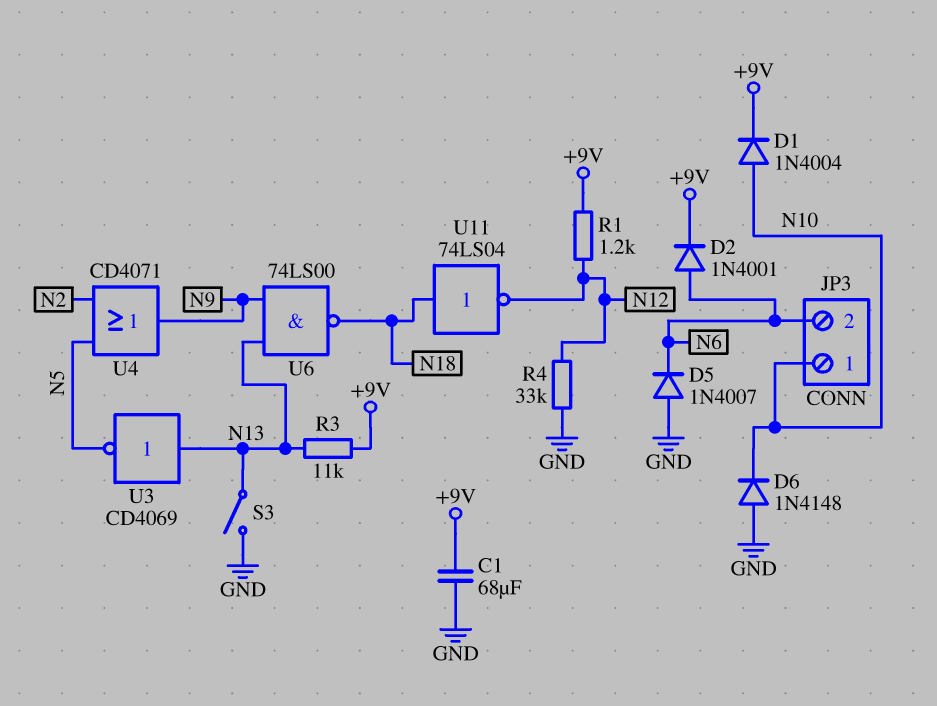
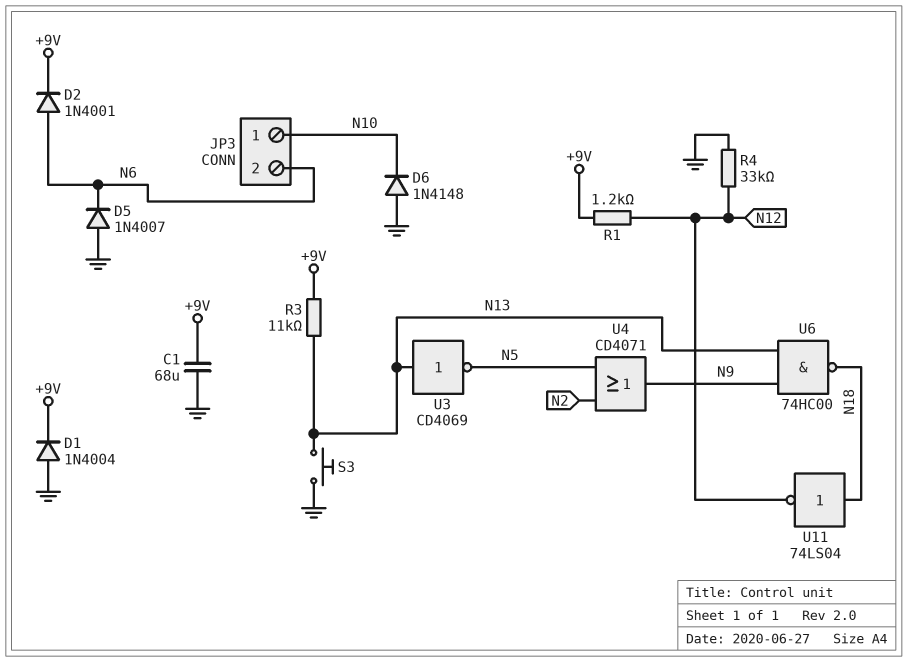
D1: diode 1N4004 (A N10, K +9V) -> diode 1N4004 (A GND, K +9V)
S3: switch (GND, N13) -> button (GND, N13)
U6: NAND 74LS00 (in N9, in N13, out N18) -> NAND 74HC00 (in N9, in N13, out N18)

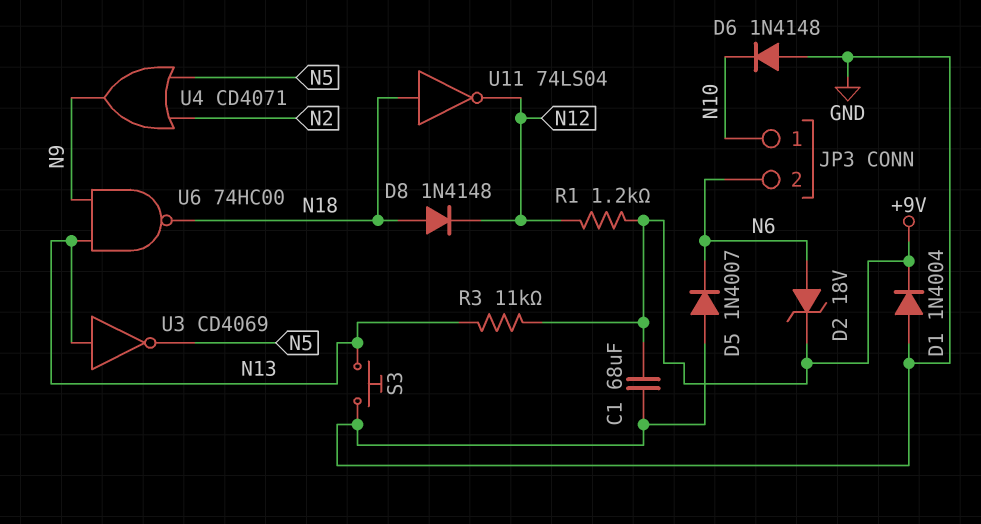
D2: diode 1N4001 (A N6, K +9V) -> zener 18V (A N6, K +9V)
D8: none -> diode 1N4148 (A N18, K N12)
R4: 33k (GND, N12) -> none

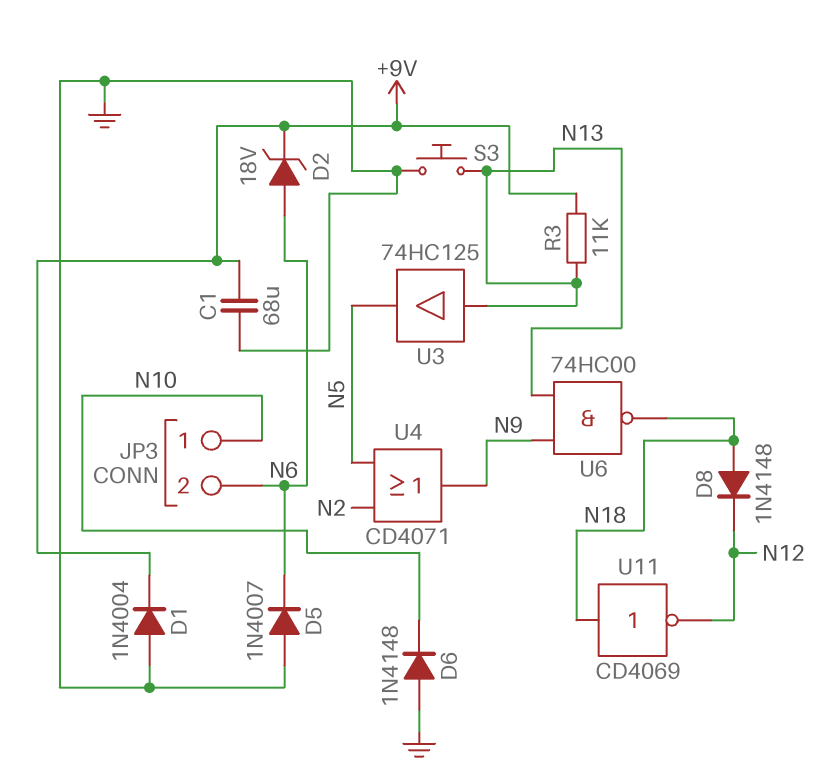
R1: 1.2k (+9V, N12) -> none
U3: NOT CD4069 (in N13, out N5) -> buffer 74HC125 (in N13, out N5)
U11: NOT 74LS04 (in N18, out N12) -> NOT CD4069 (in N18, out N12)

